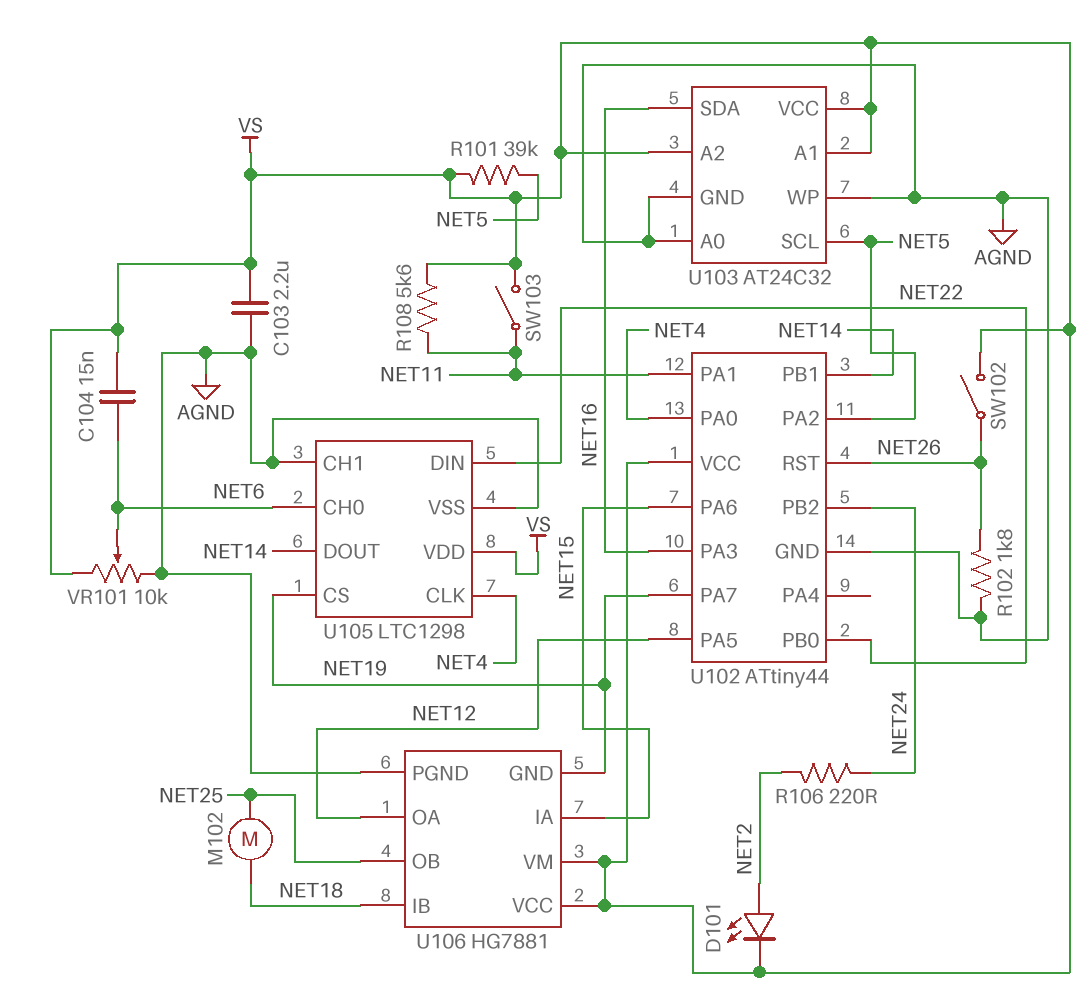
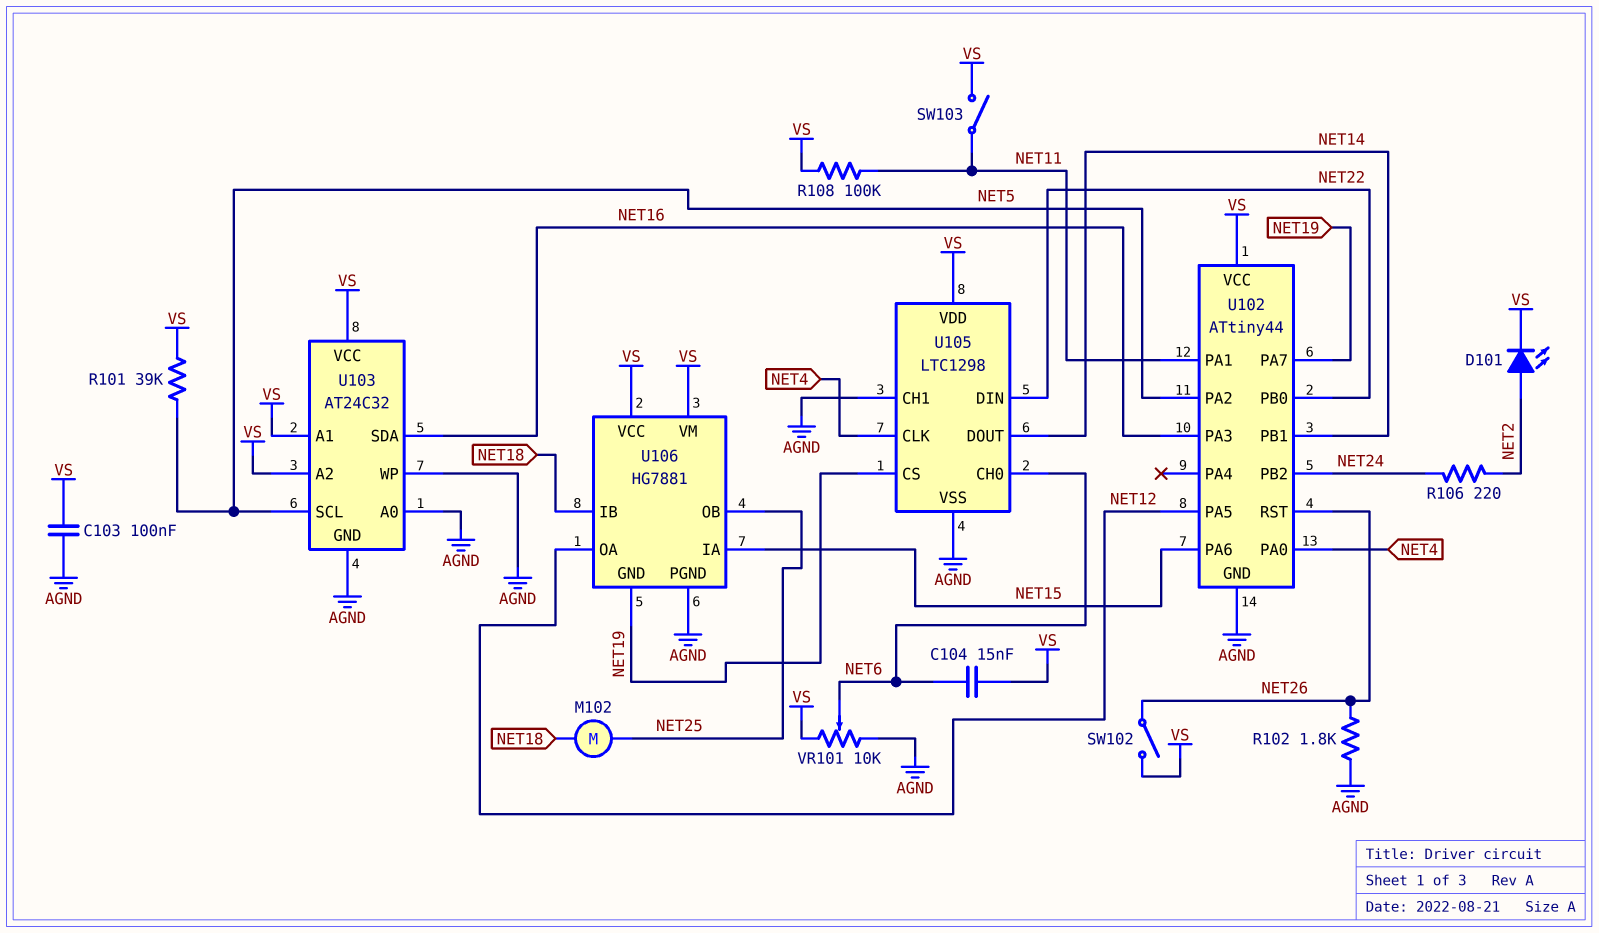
C103: 2.2uF (AGND, VS) -> 100nF (AGND, VS)
R108: 5.6k (NET11, VS) -> 100k (NET11, VS)

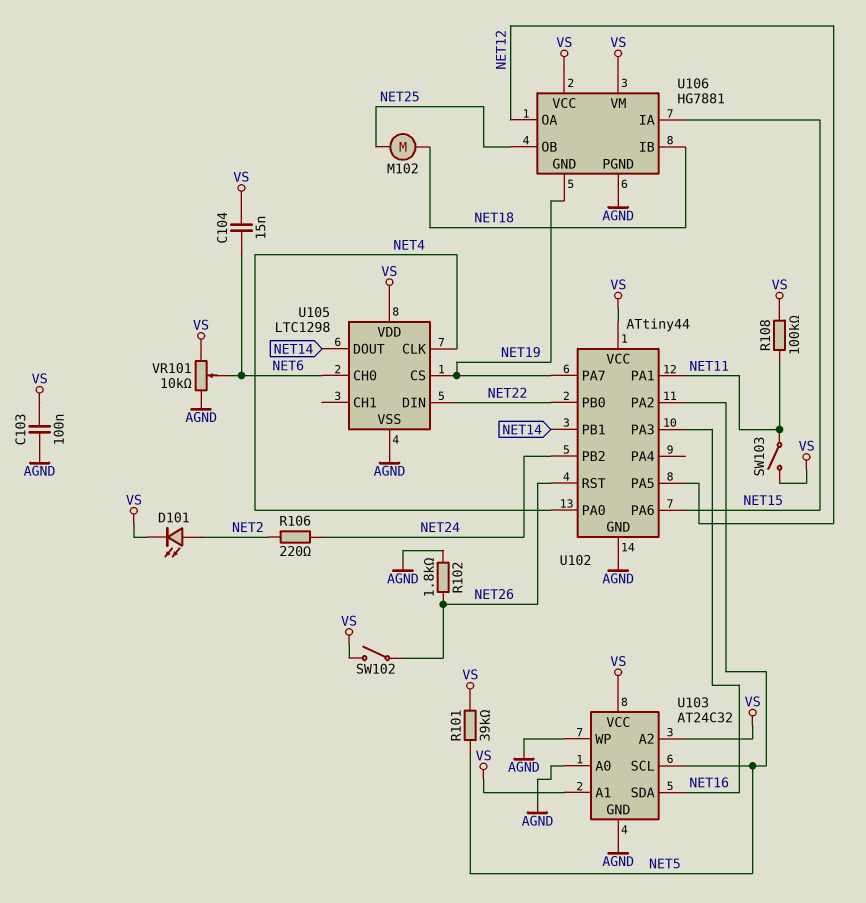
U105 pin CH1: AGND -> none

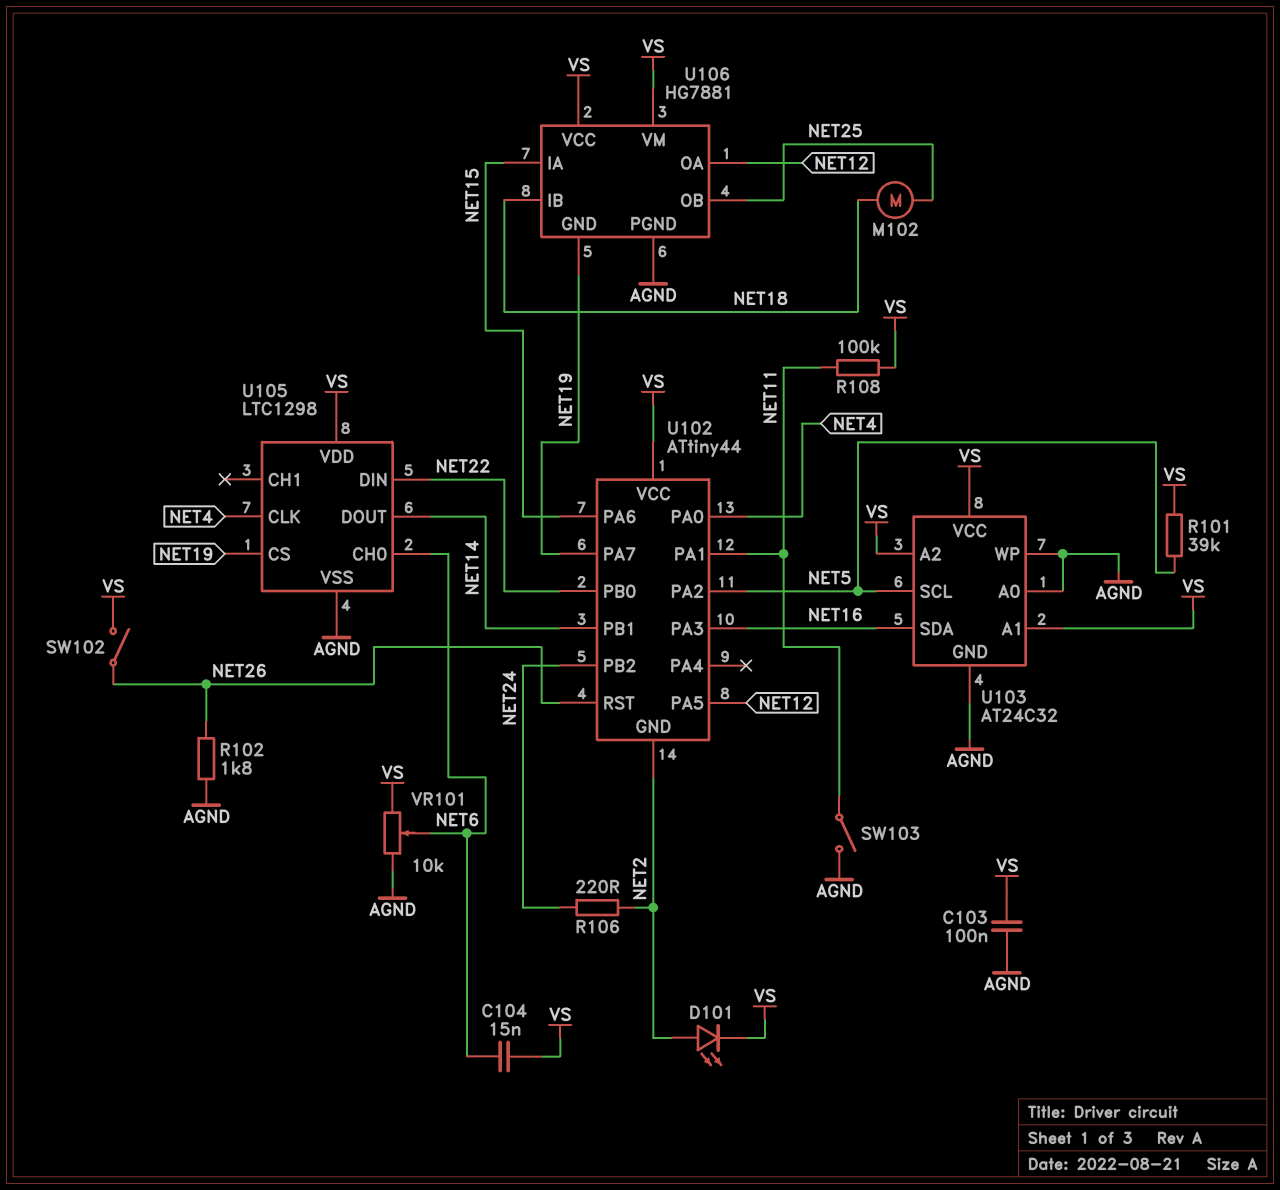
SW103: switch (NET11, VS) -> switch (AGND, NET11)
U102 pin GND: AGND -> NET2

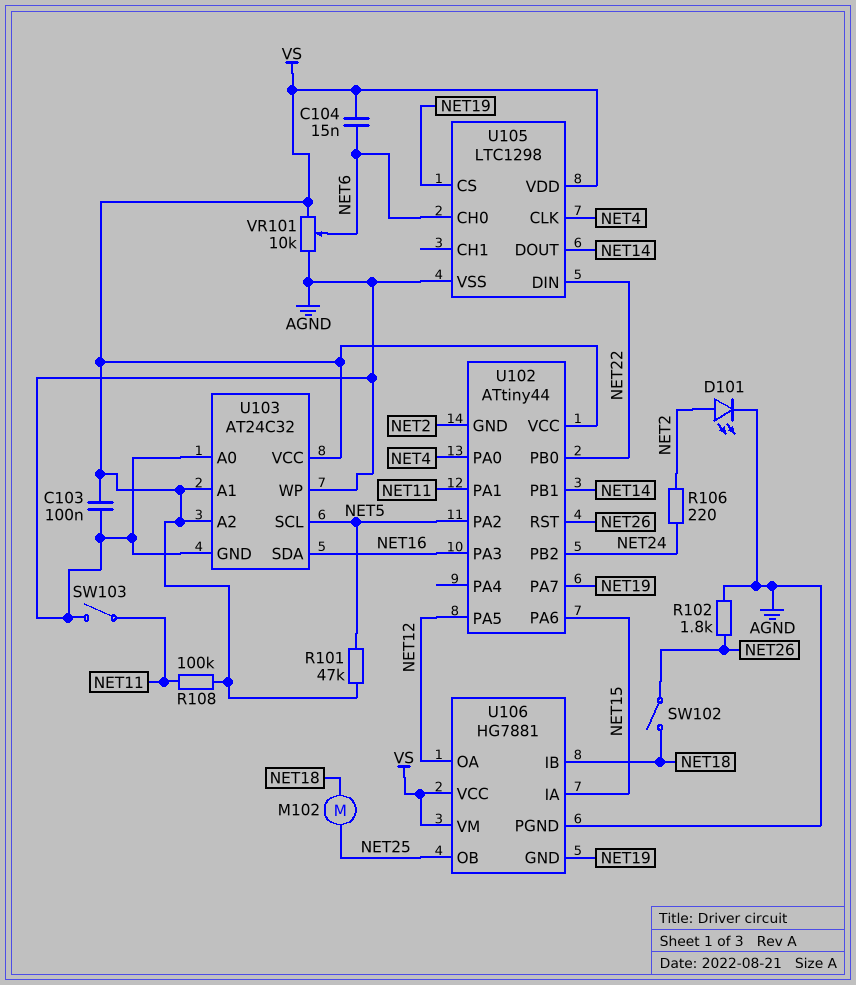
D101: LED (A NET2, K VS) -> LED (A NET2, K AGND)
R101: 39k (NET5, VS) -> 47k (NET5, VS)
SW102: switch (NET26, VS) -> switch (NET18, NET26)

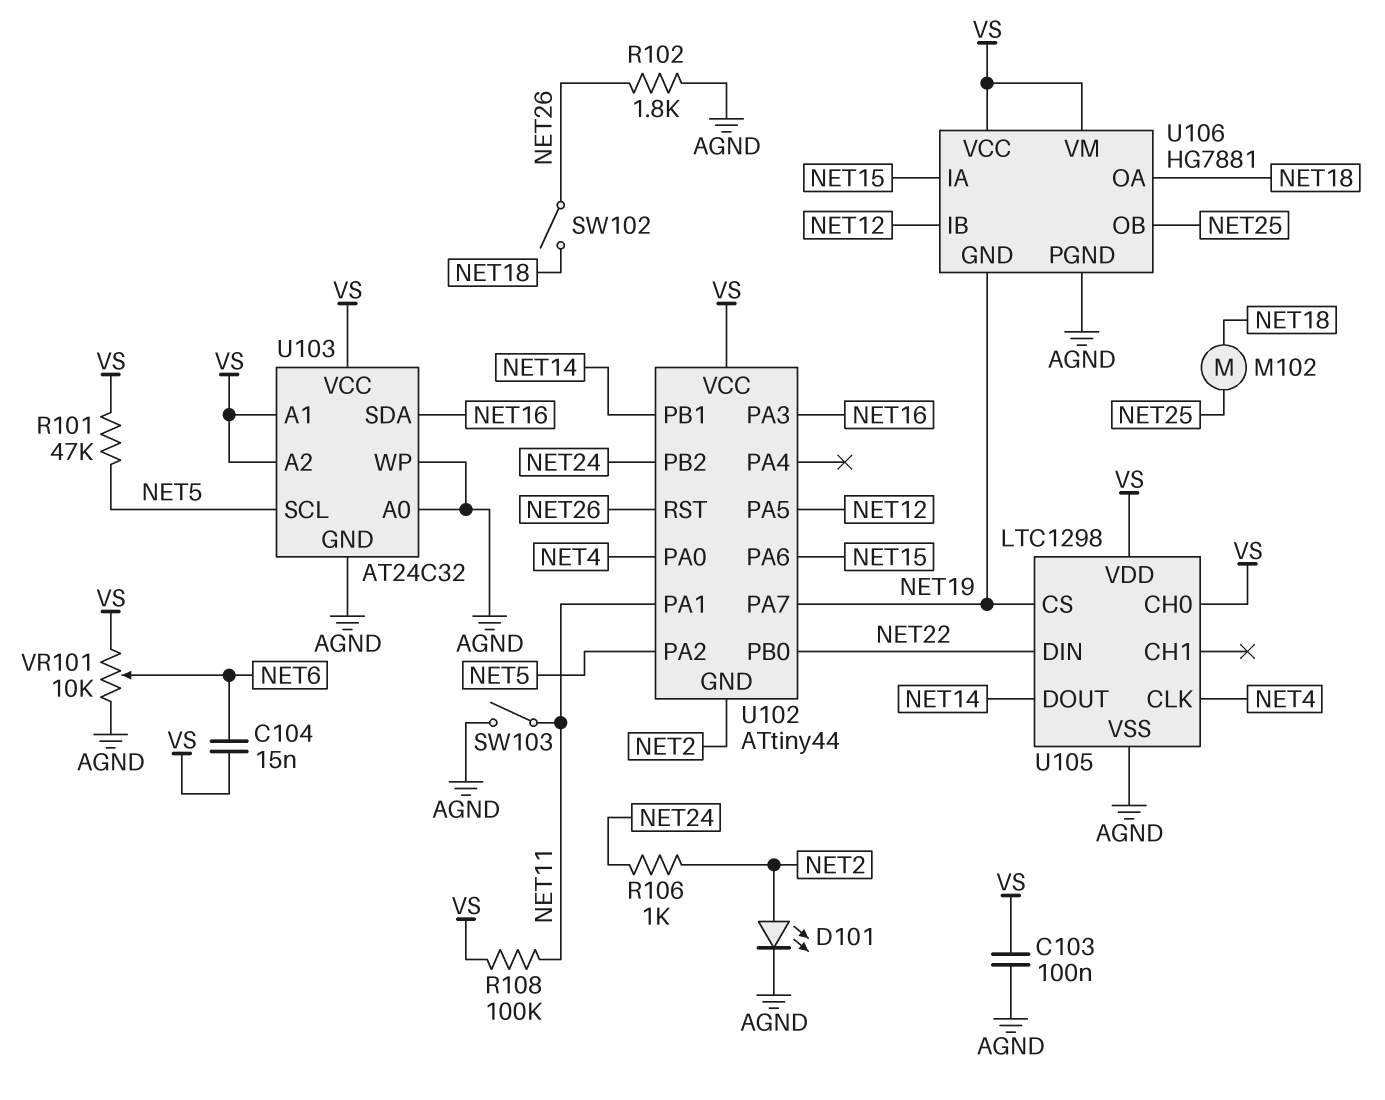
R106: 220 (NET2, NET24) -> 1k (NET2, NET24)
U105 pin CH0: NET6 -> VS
U106 pin IB: NET18 -> NET12
U106 pin OA: NET12 -> NET18

